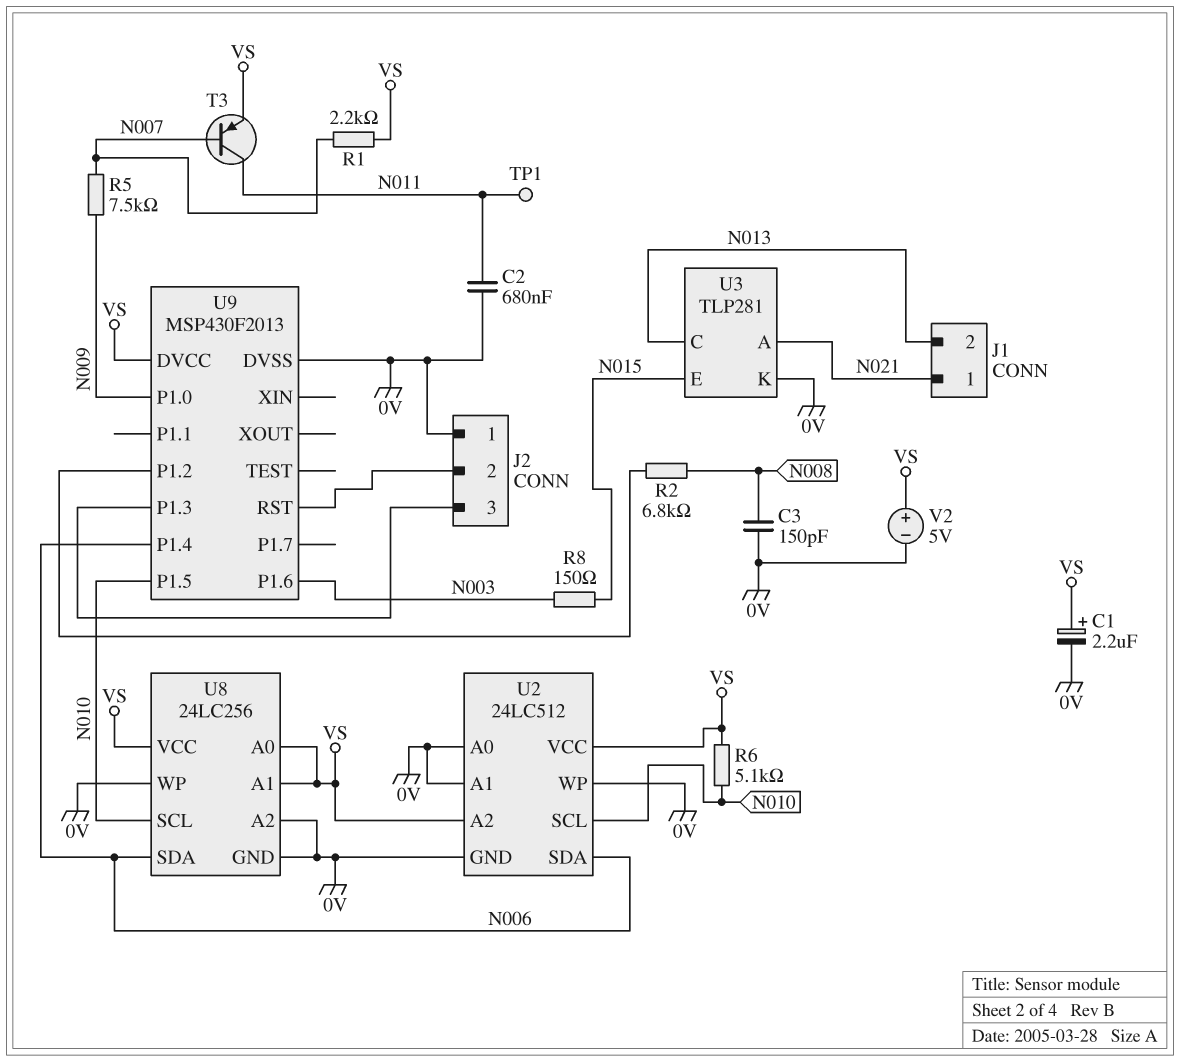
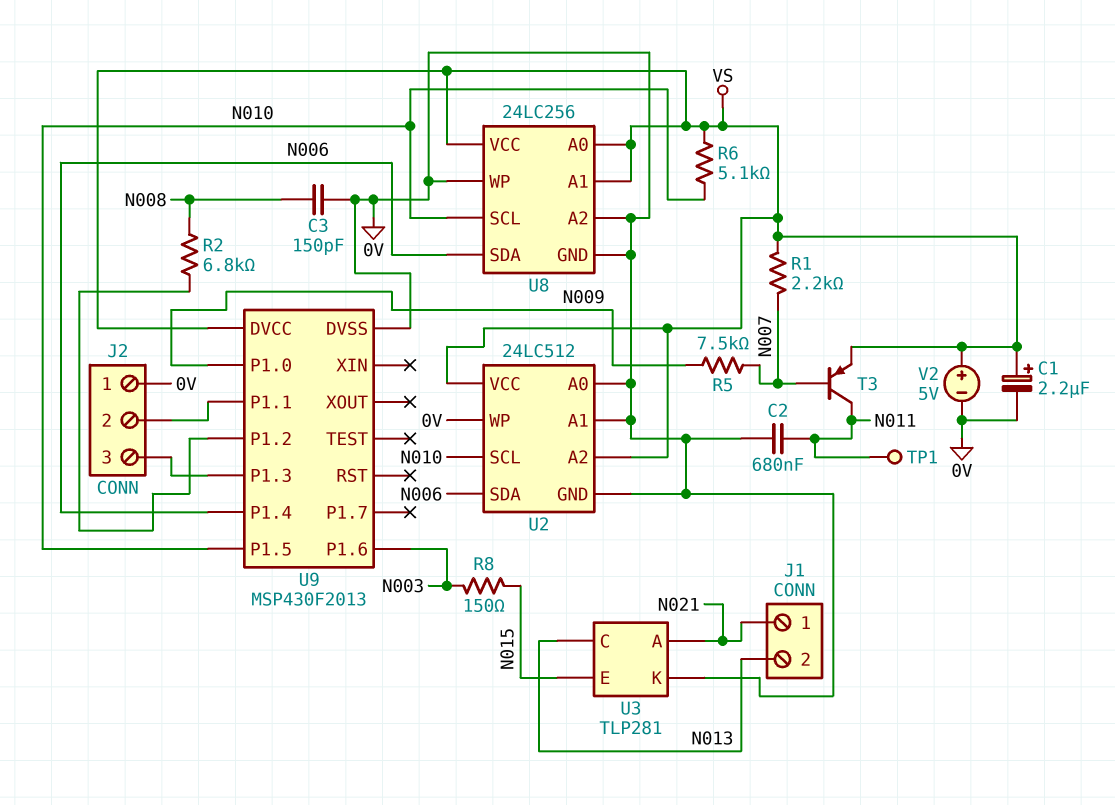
U9 pin P1.1: none -> J2/2
U9 pin RST: J2/2 -> none

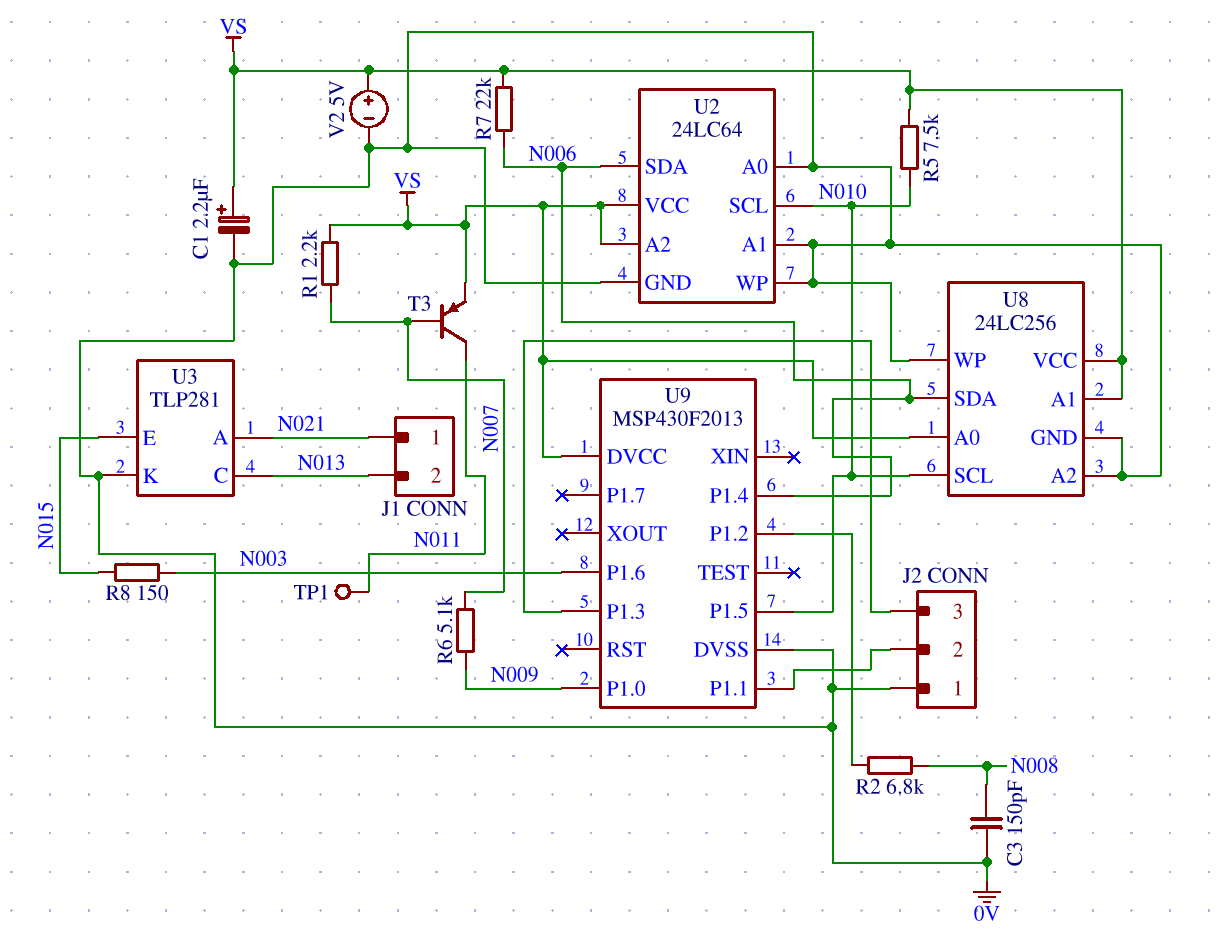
C2: 680nF (0V, N011) -> none
R5: 7.5k (N007, N009) -> 7.5k (N010, VS)
R6: 5.1k (N010, VS) -> 5.1k (N007, N009)
R7: none -> 22k (N006, VS)
U2: 24LC512 -> 24LC64

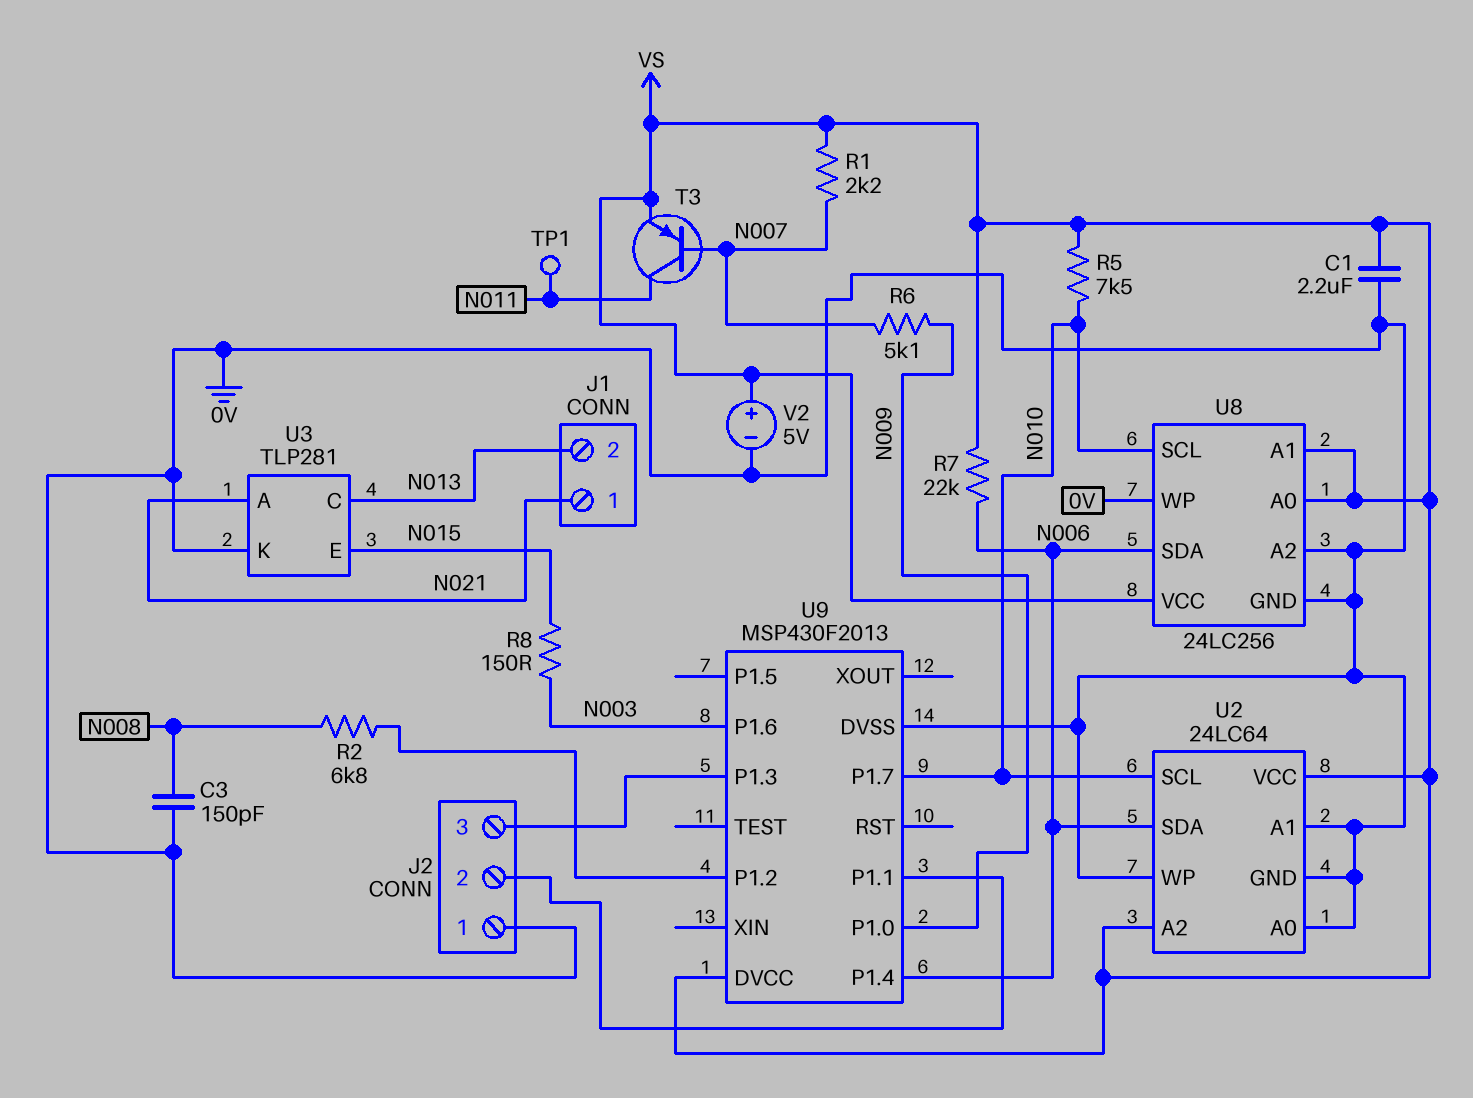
C1: 2.2uF (plus VS, minus 0V) -> 2.2uF (0V, VS)
U9 pin P1.5: N010 -> none
U9 pin P1.7: none -> N010

